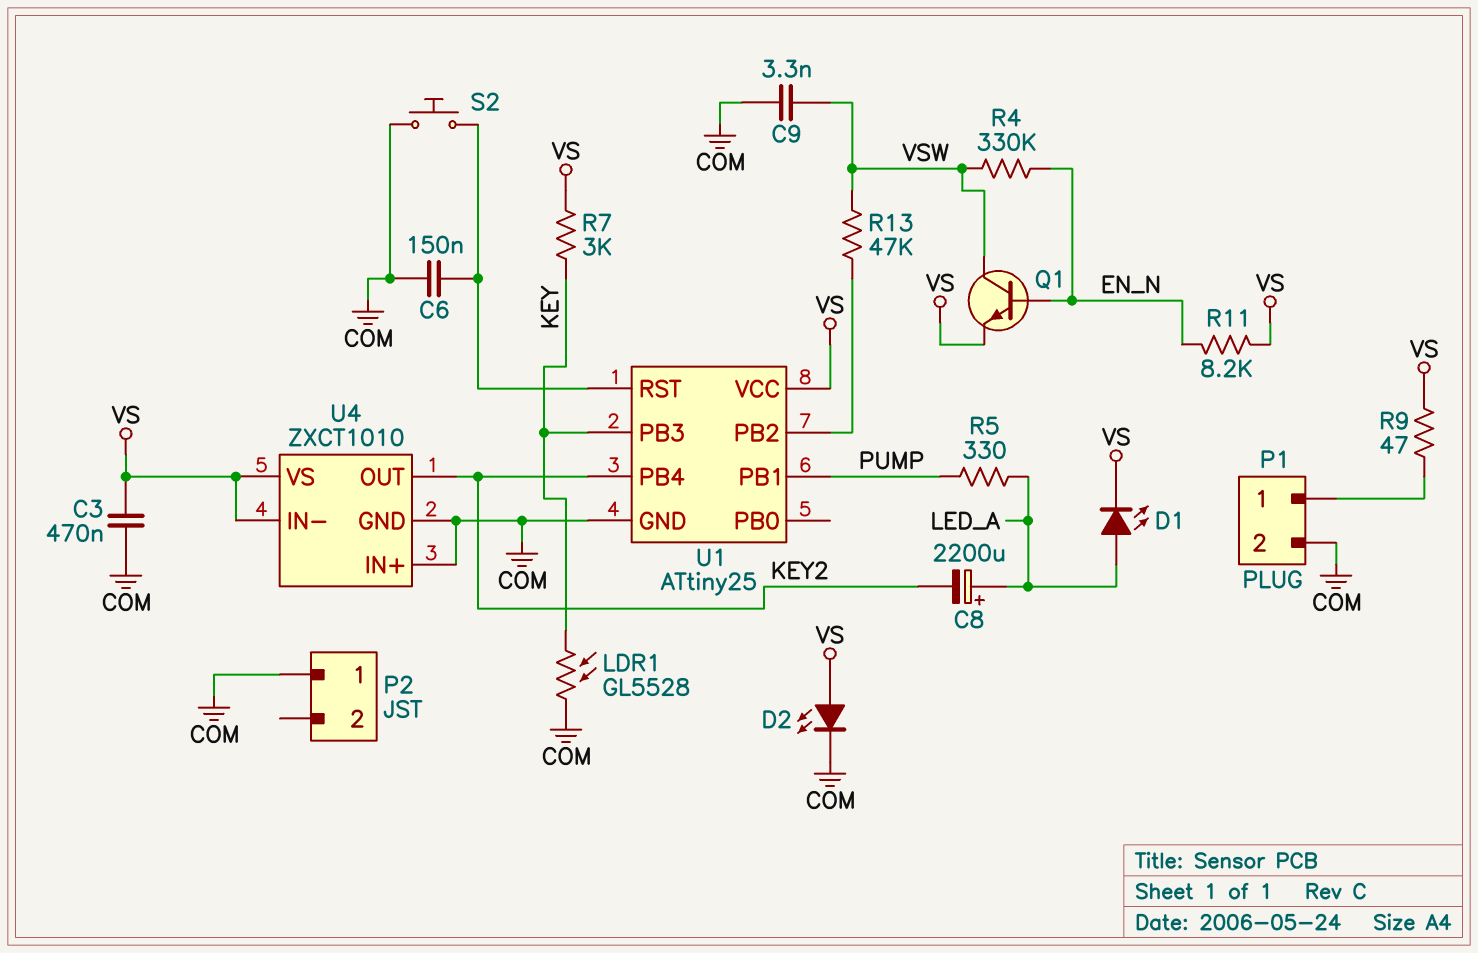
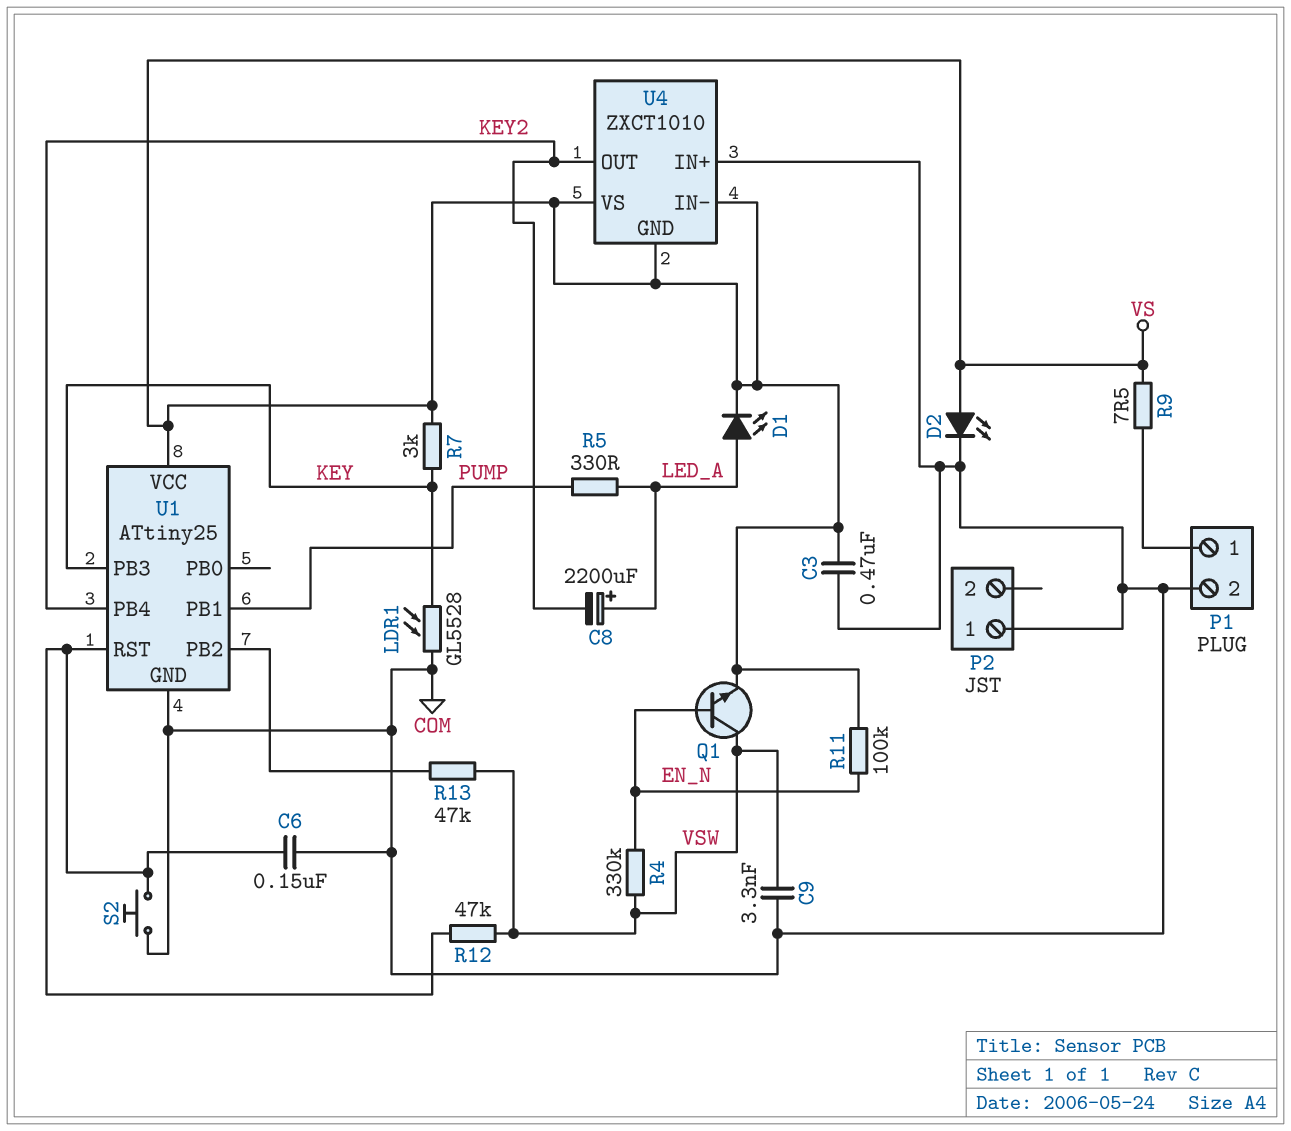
R9: 47 (P1/1, VS) -> 7.5 (P1/1, VS)
R11: 8.2k (EN_N, VS) -> 100k (EN_N, VS)
R12: none -> 47k (U1/RST, VSW)
U4 pin GND: COM -> VS

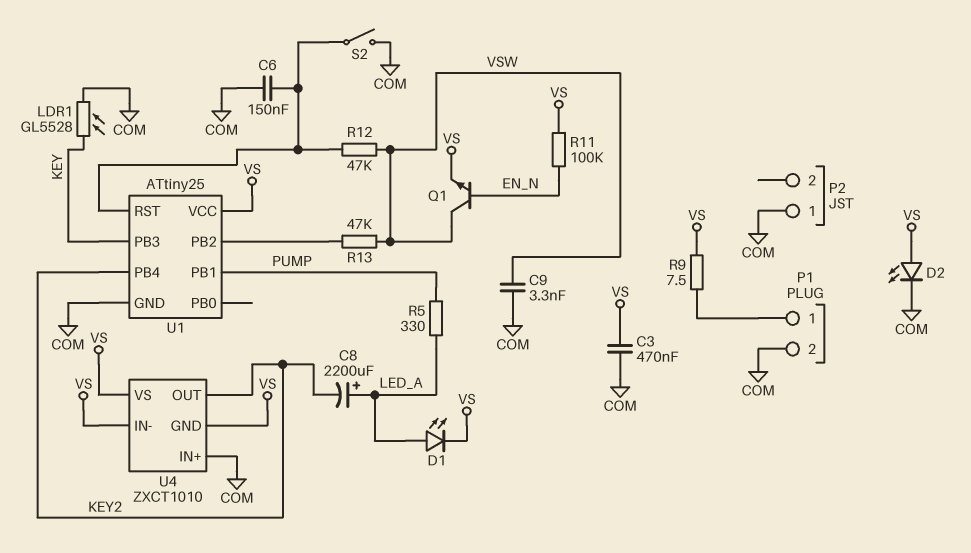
R4: 330k (EN_N, VSW) -> none
R7: 3k (KEY, VS) -> none
S2: button (COM, U1/RST) -> switch (COM, U1/RST)

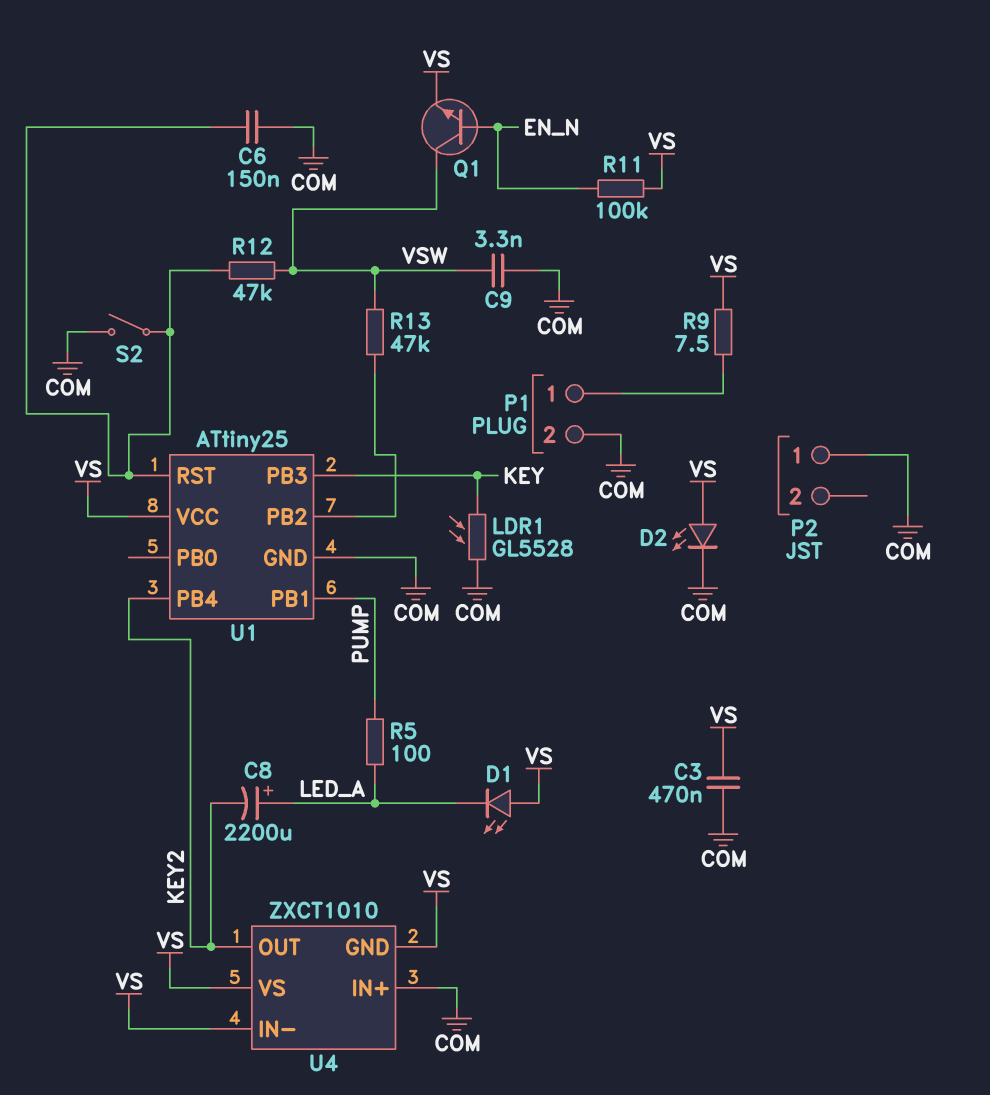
D1: LED (A LED_A, K VS) -> LED (A VS, K LED_A)
R5: 330 (LED_A, PUMP) -> 100 (LED_A, PUMP)

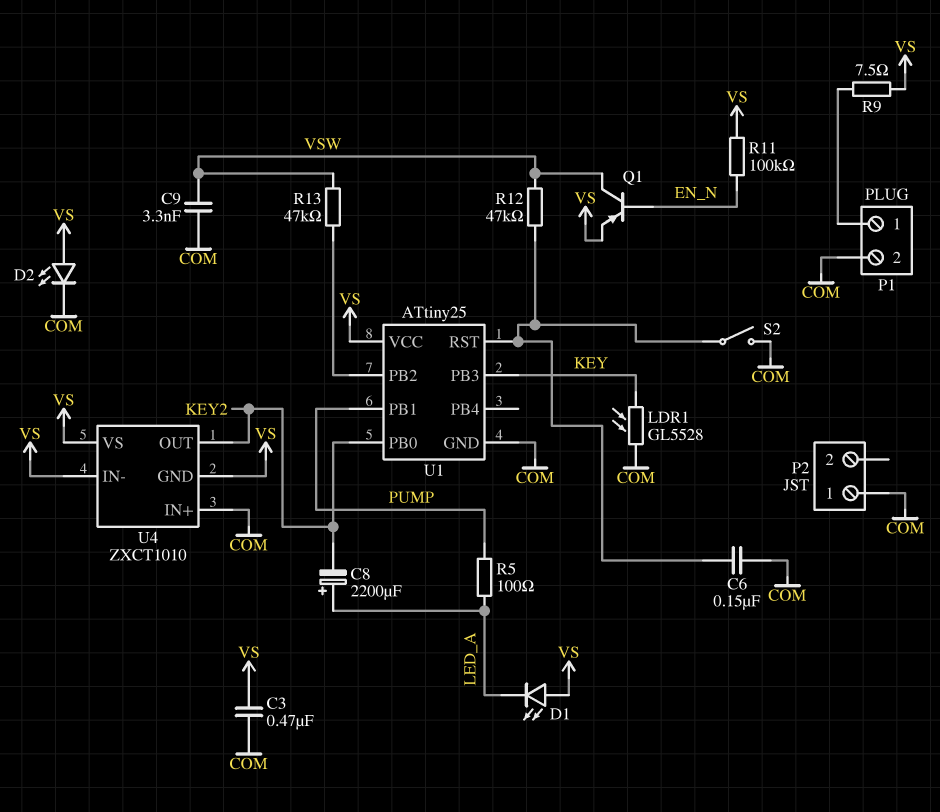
Q1: NPN (B EN_N, C VSW, E VS) -> PNP (B EN_N, C VSW, E VS)
U1 pin PB0: none -> KEY2
U1 pin PB4: KEY2 -> none

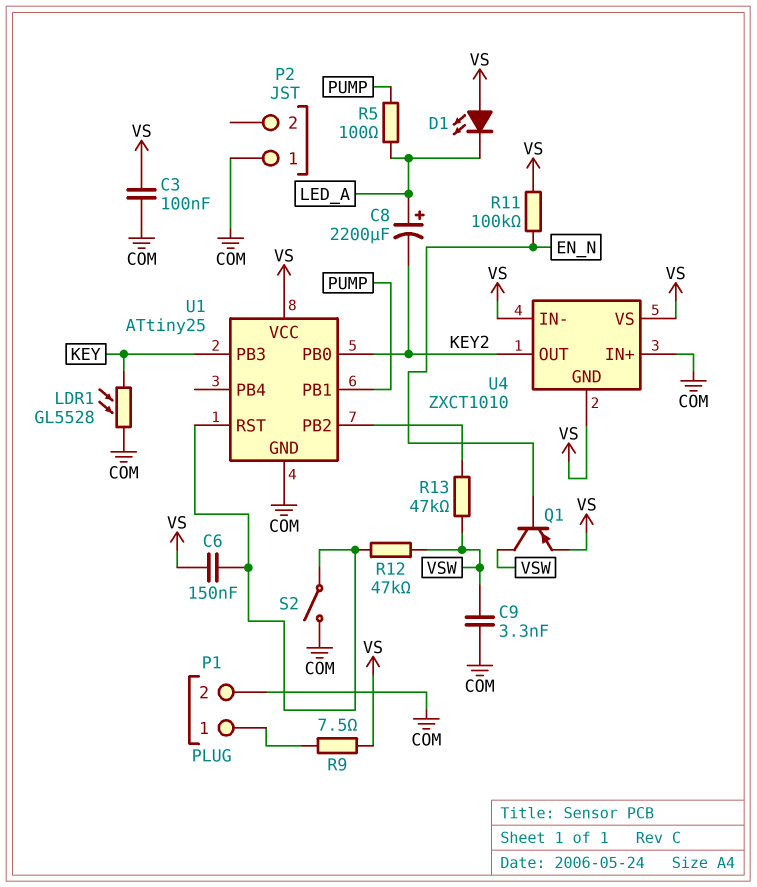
C3: 470nF (COM, VS) -> 100nF (COM, VS)
C6: 150nF (COM, U1/RST) -> 150nF (U1/RST, VS)
D2: LED (A VS, K COM) -> none

